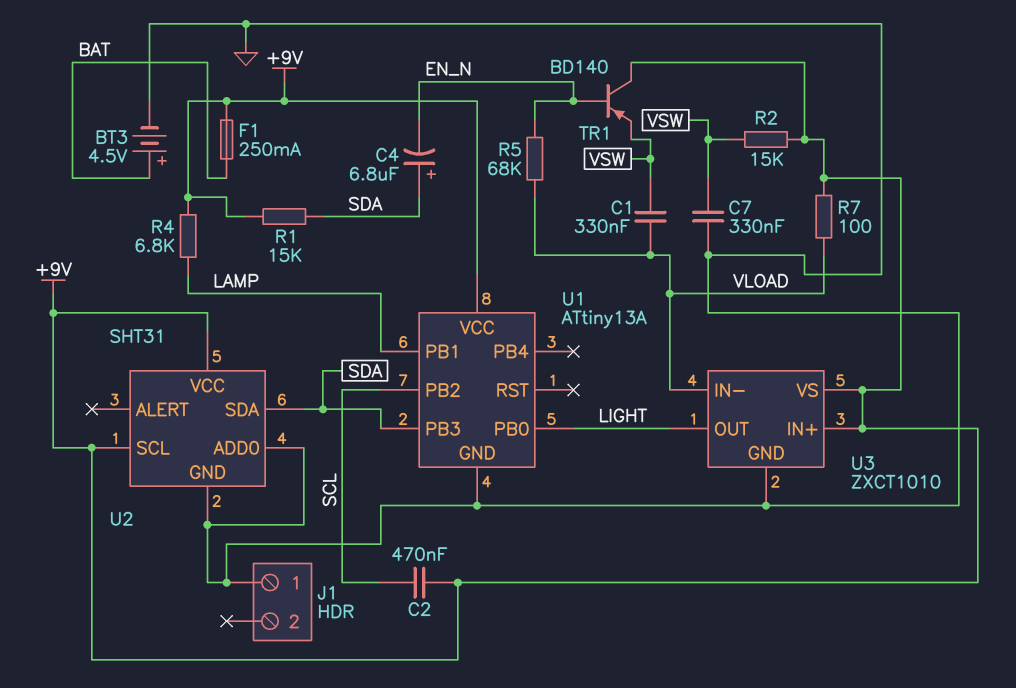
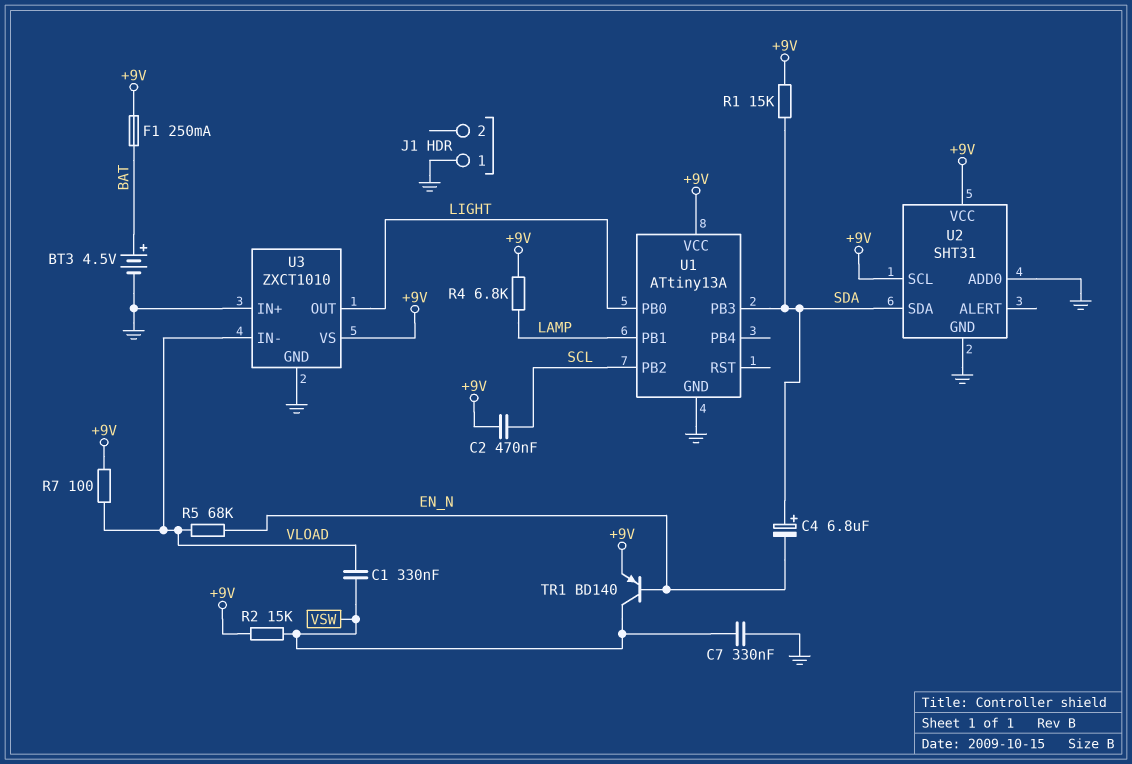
TR1: PNP BD140 (B EN_N, C +9V, E VSW) -> PNP BD140 (B EN_N, C VSW, E +9V)
U3 pin IN+: +9V -> GND

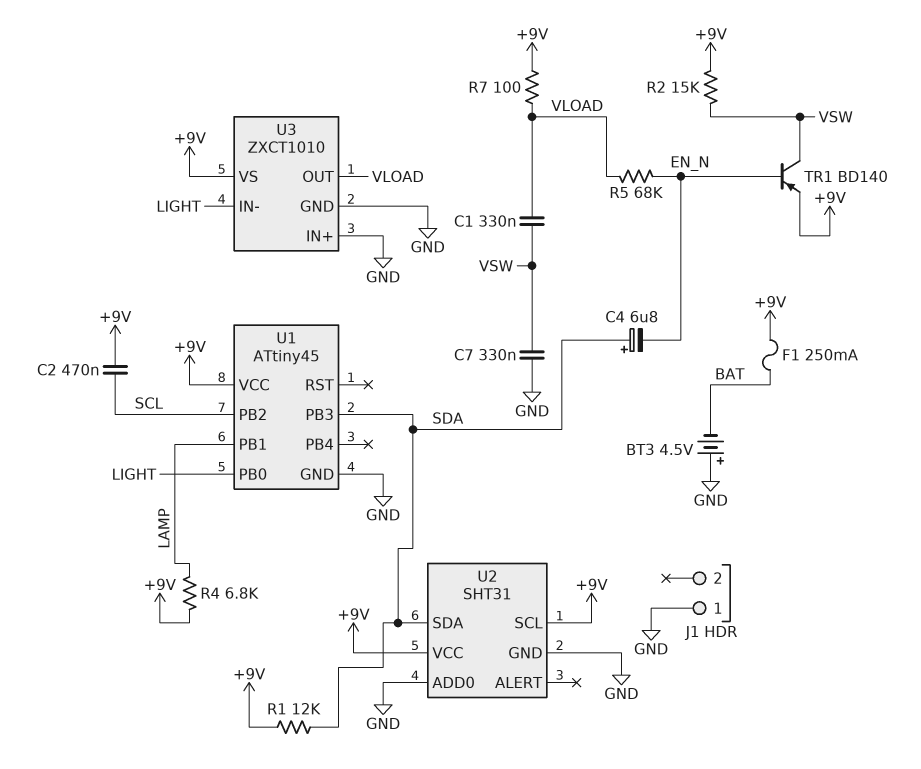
BT3: 4.5V (plus BAT, minus GND) -> 4.5V (plus GND, minus BAT)
R1: 15k (+9V, SDA) -> 12k (+9V, SDA)
U1: ATtiny13A -> ATtiny45
U3 pin IN-: VLOAD -> LIGHT
U3 pin OUT: LIGHT -> VLOAD

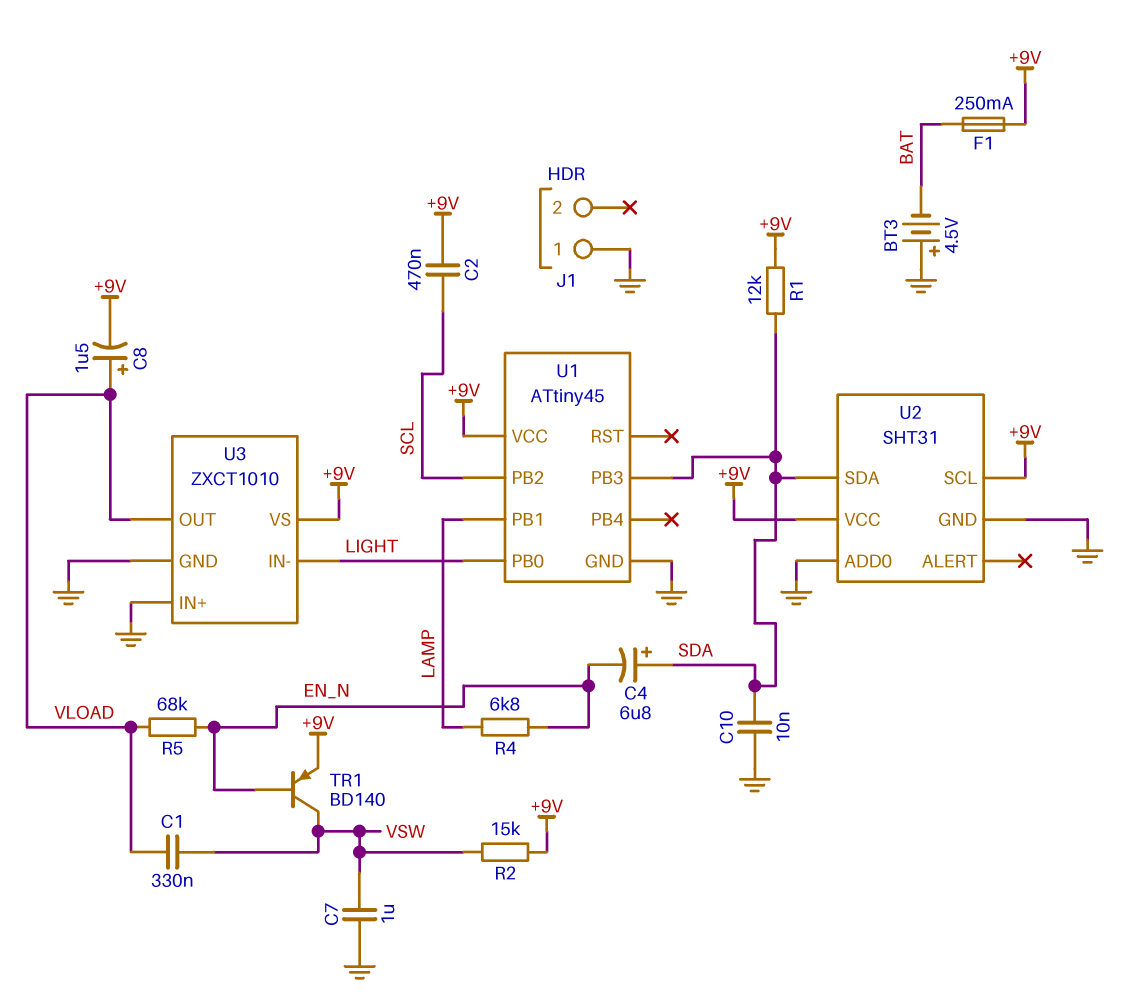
C7: 330nF (GND, VSW) -> 1uF (GND, VSW)
C8: none -> 1.5uF (plus VLOAD, minus +9V)
C10: none -> 10nF (GND, SDA)
R4: 6.8k (+9V, LAMP) -> 6.8k (EN_N, LAMP)
R7: 100 (+9V, VLOAD) -> none

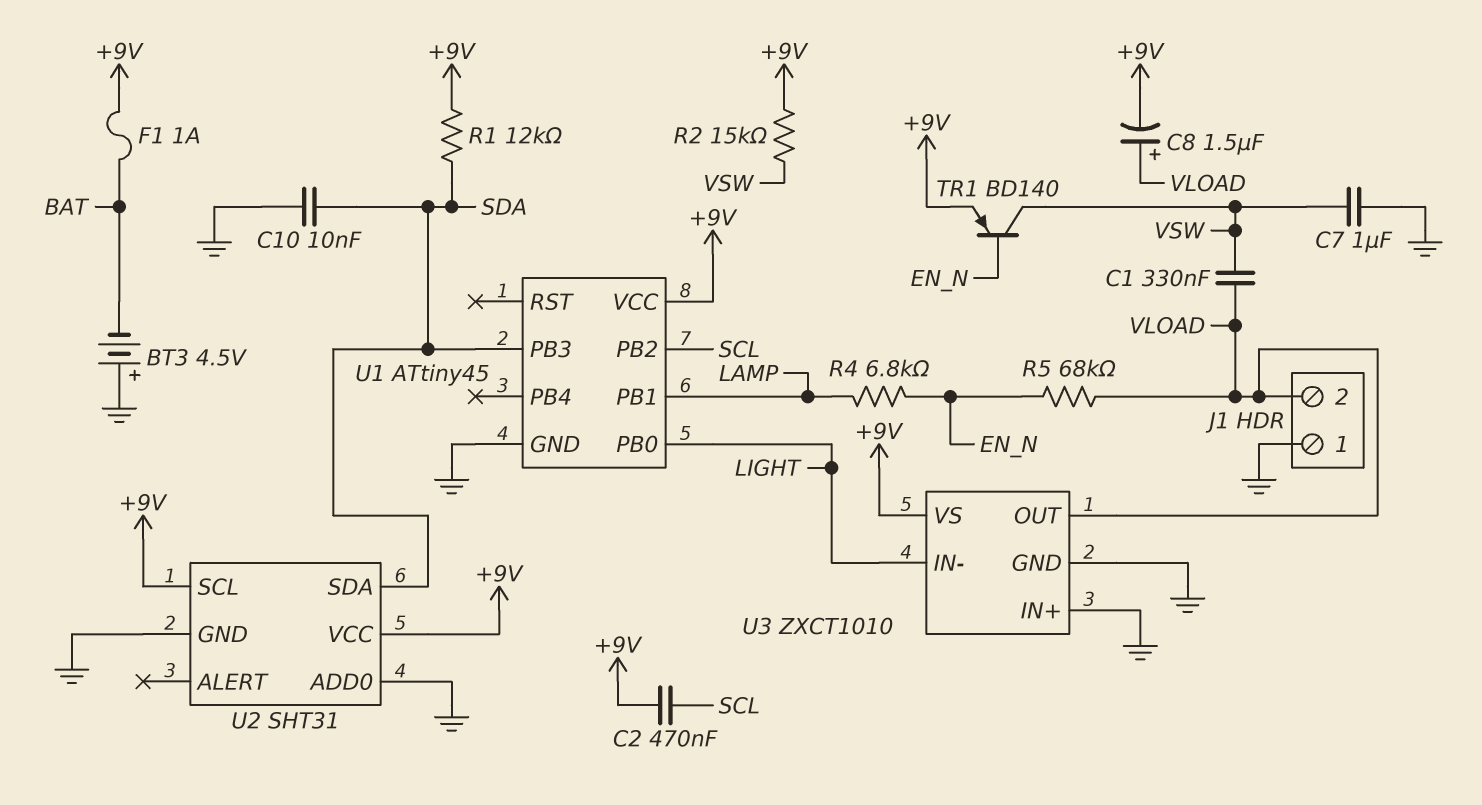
C4: 6.8uF (plus SDA, minus EN_N) -> none
F1: 250mA (+9V, BAT) -> 1A (+9V, BAT)
J1 pin 2: none -> VLOAD

